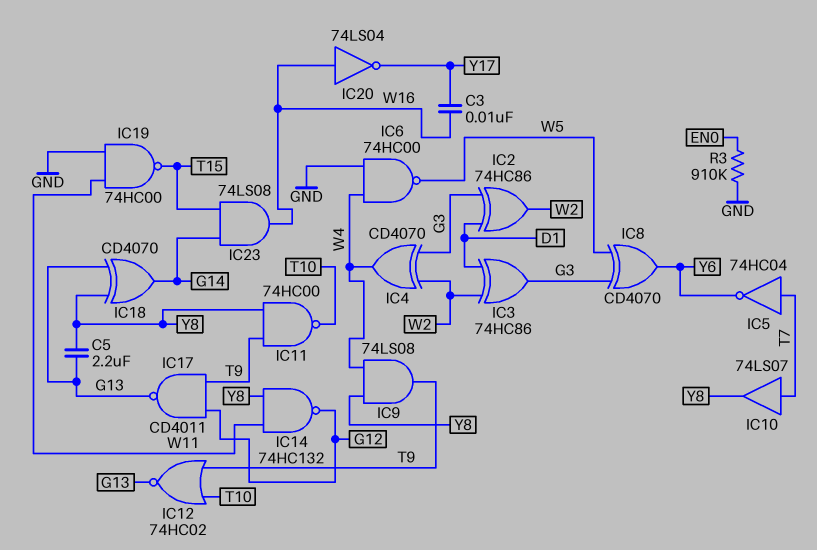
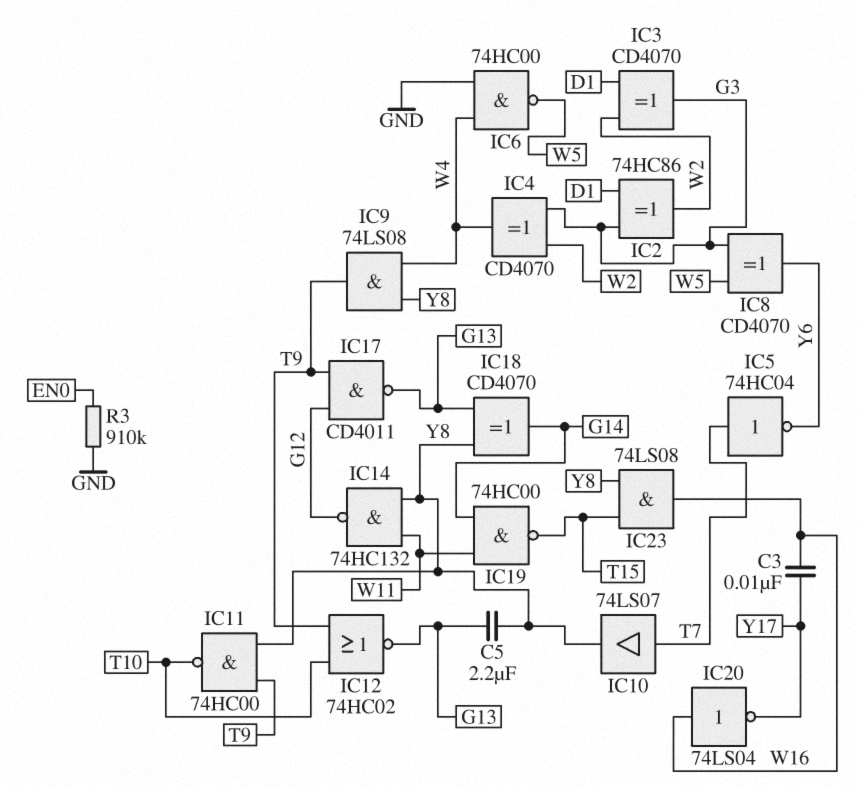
IC3: XOR 74HC86 (in D1, in W2, out G3) -> XOR CD4070 (in D1, in W2, out G3)
IC19: NAND 74HC00 (in GND, in W11, out T15) -> NAND 74HC00 (in G14, in W11, out T15)
IC23: AND 74LS08 (in G14, in T15, out W16) -> AND 74LS08 (in T15, in Y8, out W16)

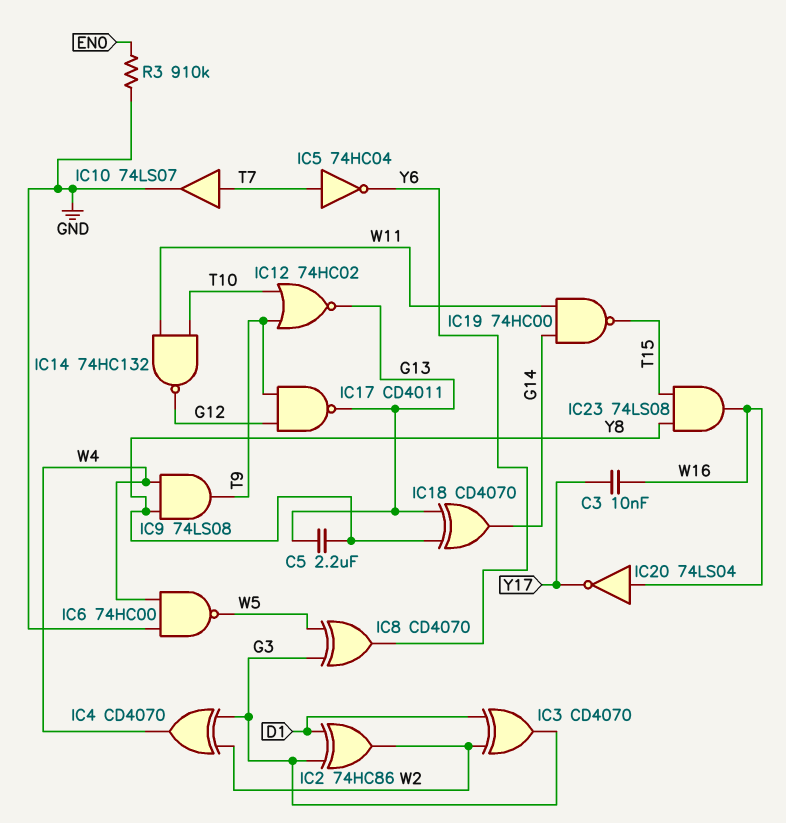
IC10: buffer 74LS07 (in T7, out Y8) -> buffer 74LS07 (in T7, out GND)
IC11: NAND 74HC00 (in T9, in Y8, out T10) -> none
IC14: NAND 74HC132 (in W11, in Y8, out G12) -> NAND 74HC132 (in T10, in W11, out G12)

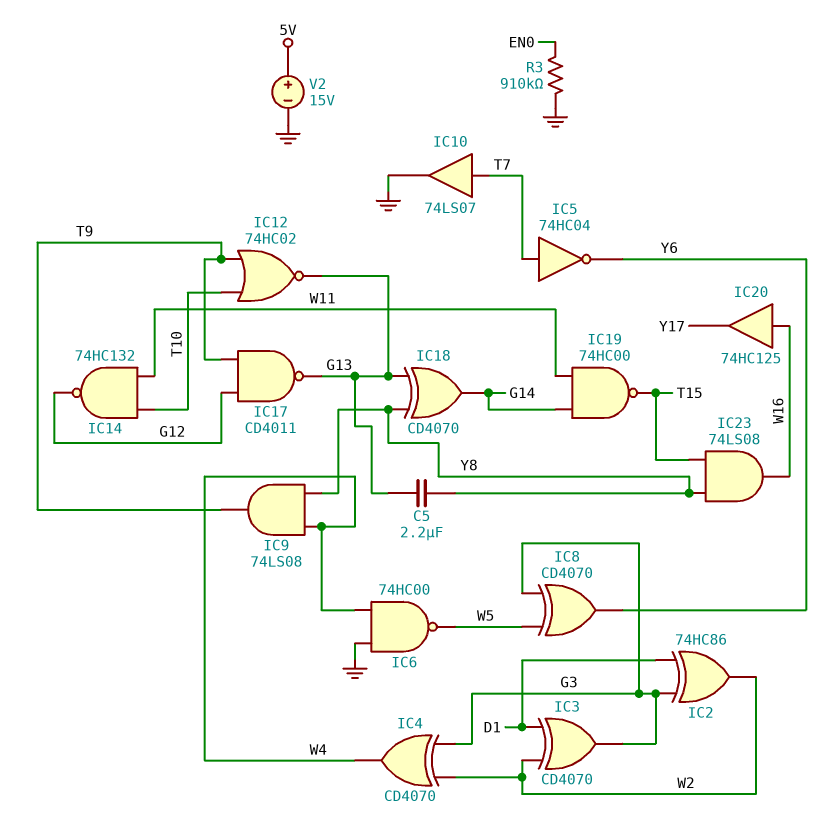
C3: 10nF (W16, Y17) -> none
IC20: NOT 74LS04 (in W16, out Y17) -> buffer 74HC125 (in W16, out Y17)
V2: none -> 15V (plus 5V, minus GND)

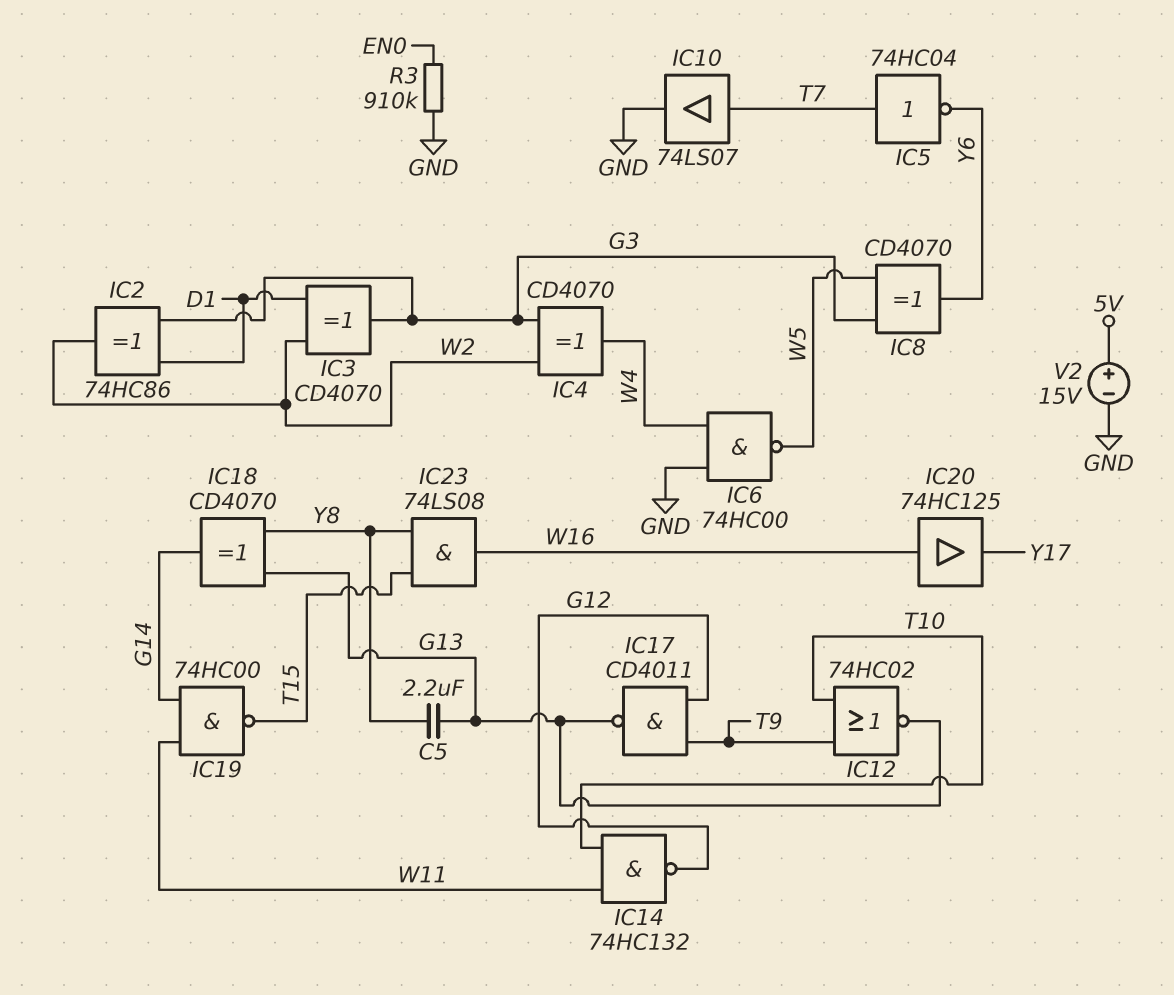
IC9: AND 74LS08 (in W4, in Y8, out T9) -> none

